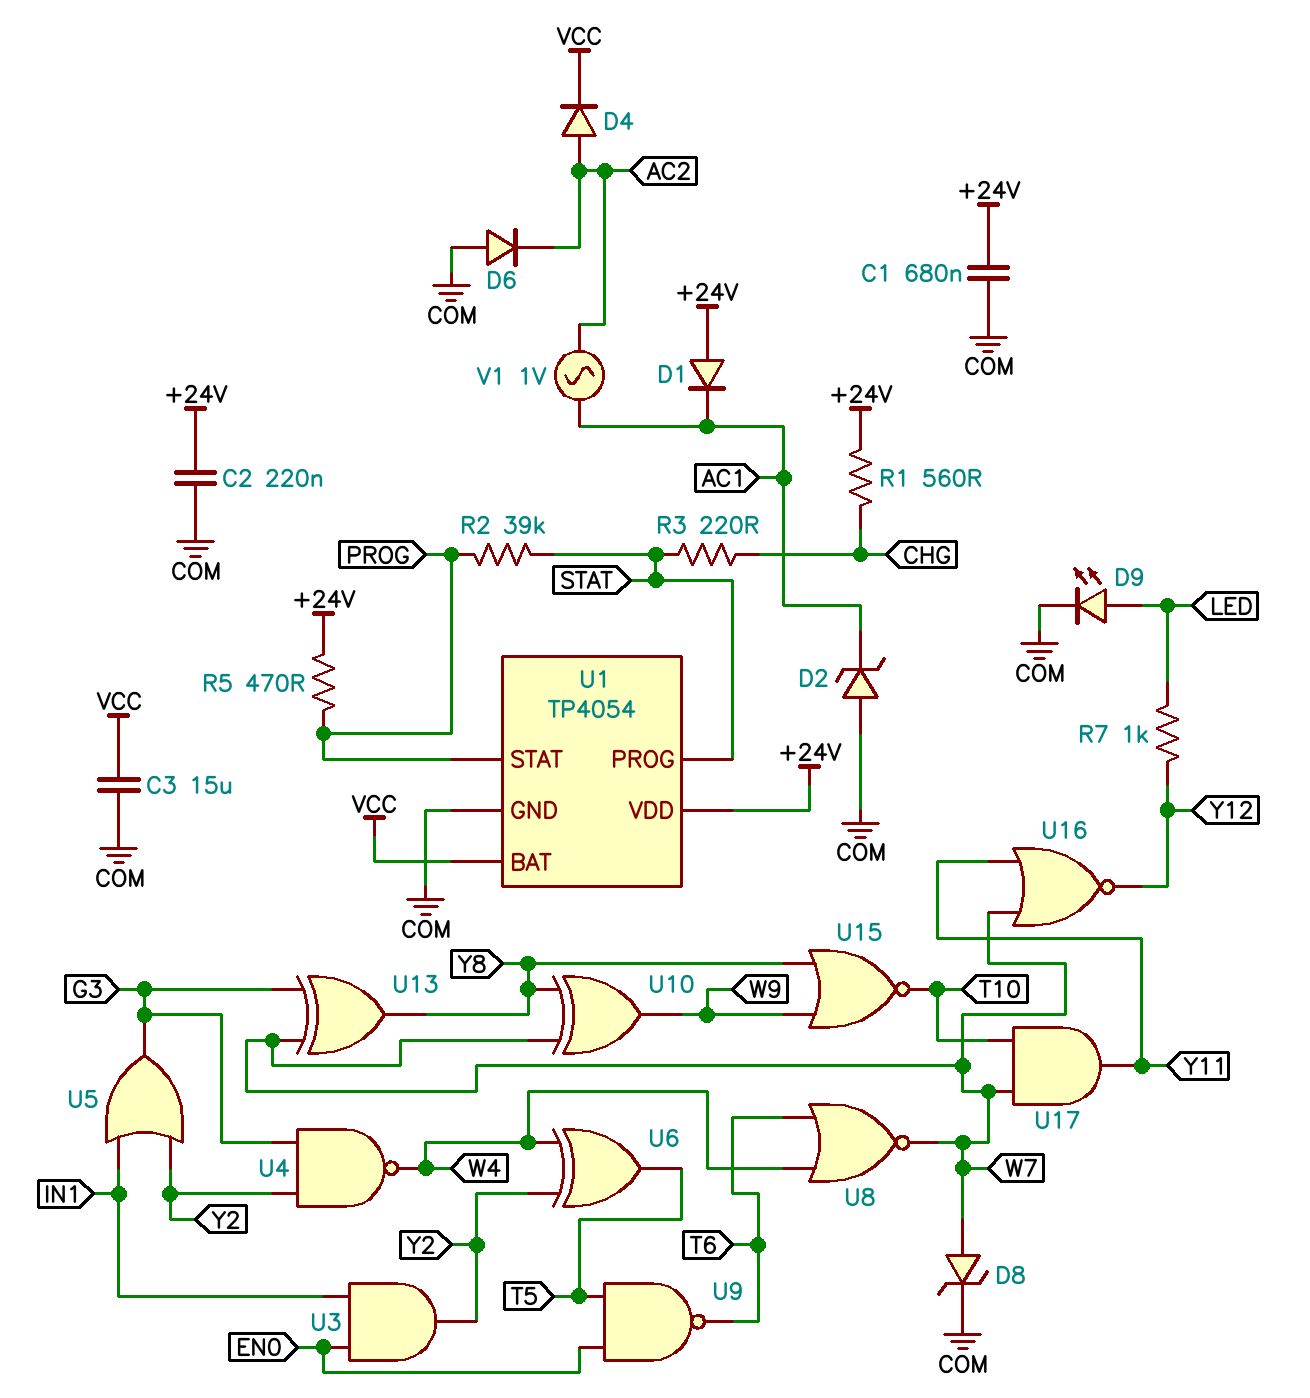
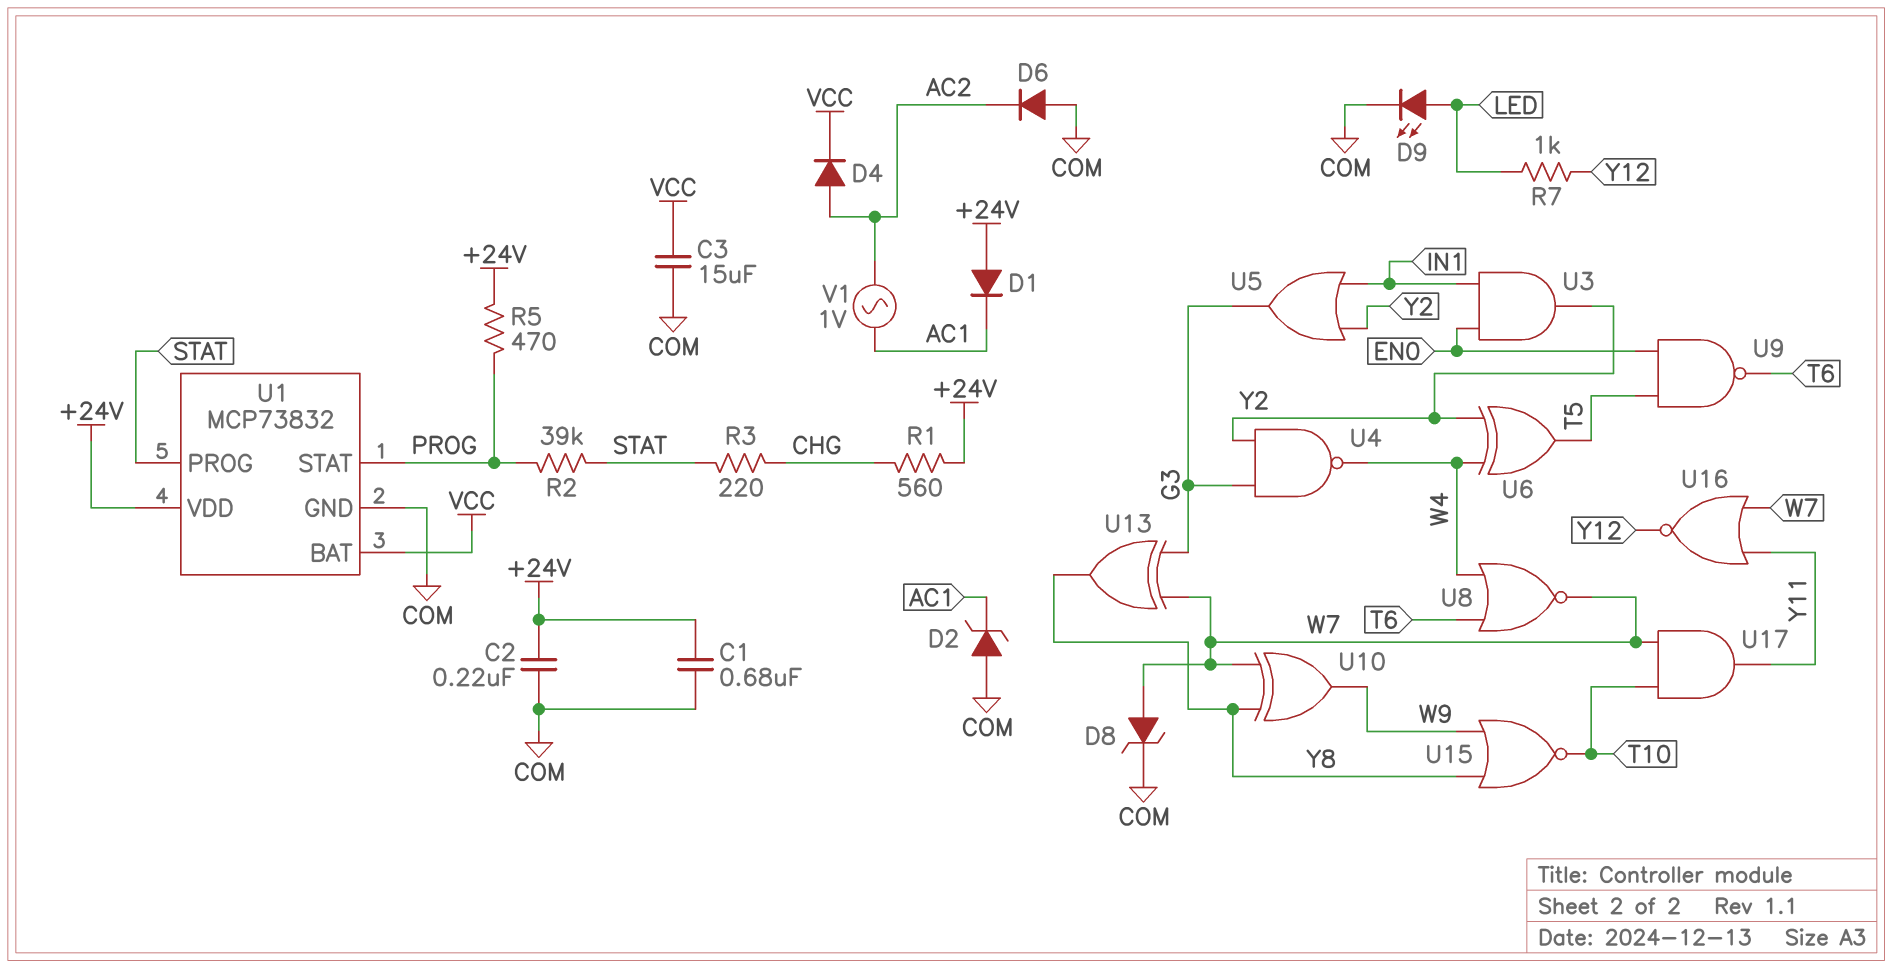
U1: TP4054 -> MCP73832

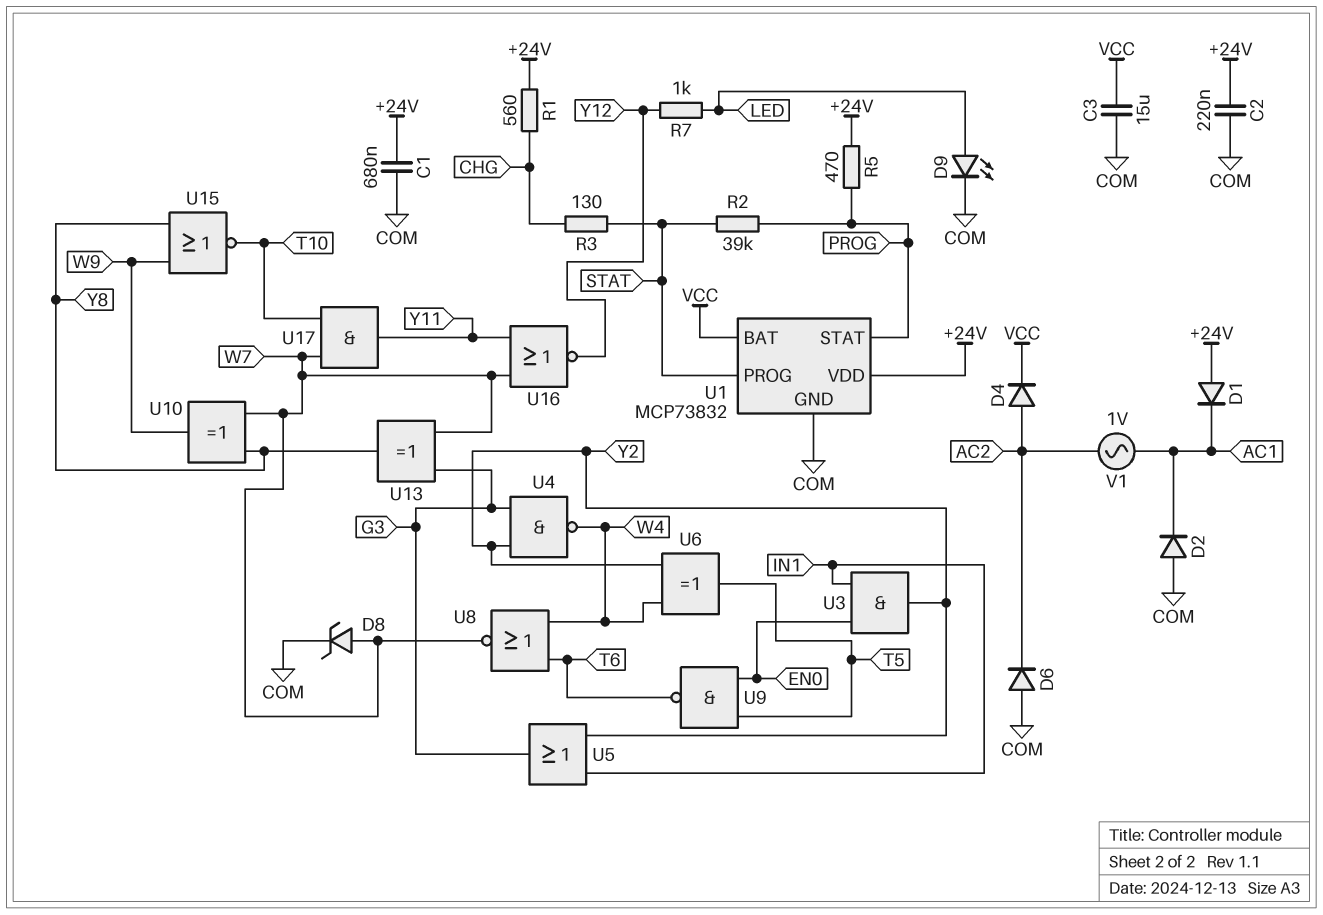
D2: zener (A COM, K AC1) -> diode (A COM, K AC1)
R3: 220 (CHG, STAT) -> 130 (CHG, STAT)

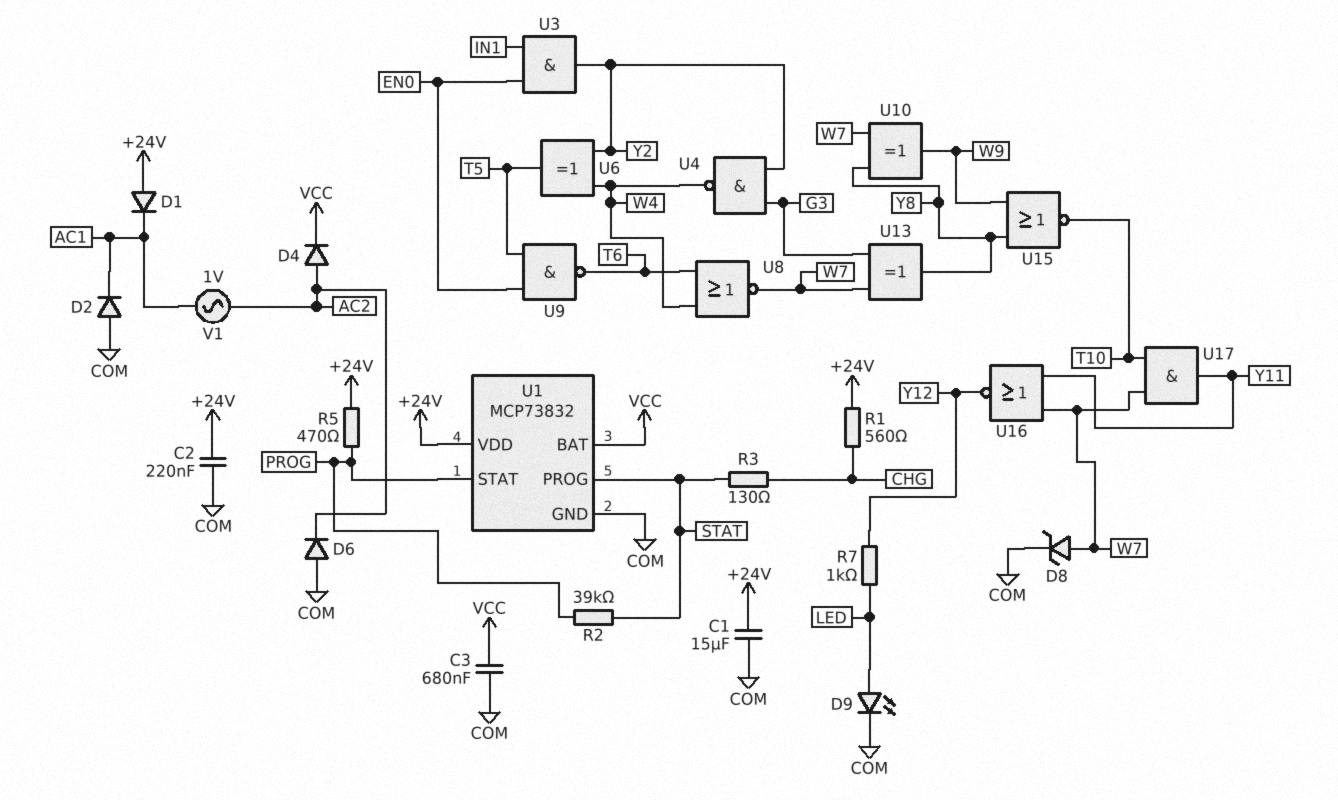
C1: 680nF (+24V, COM) -> 15uF (+24V, COM)
C3: 15uF (COM, VCC) -> 680nF (COM, VCC)
U5: OR (in IN1, in Y2, out G3) -> none

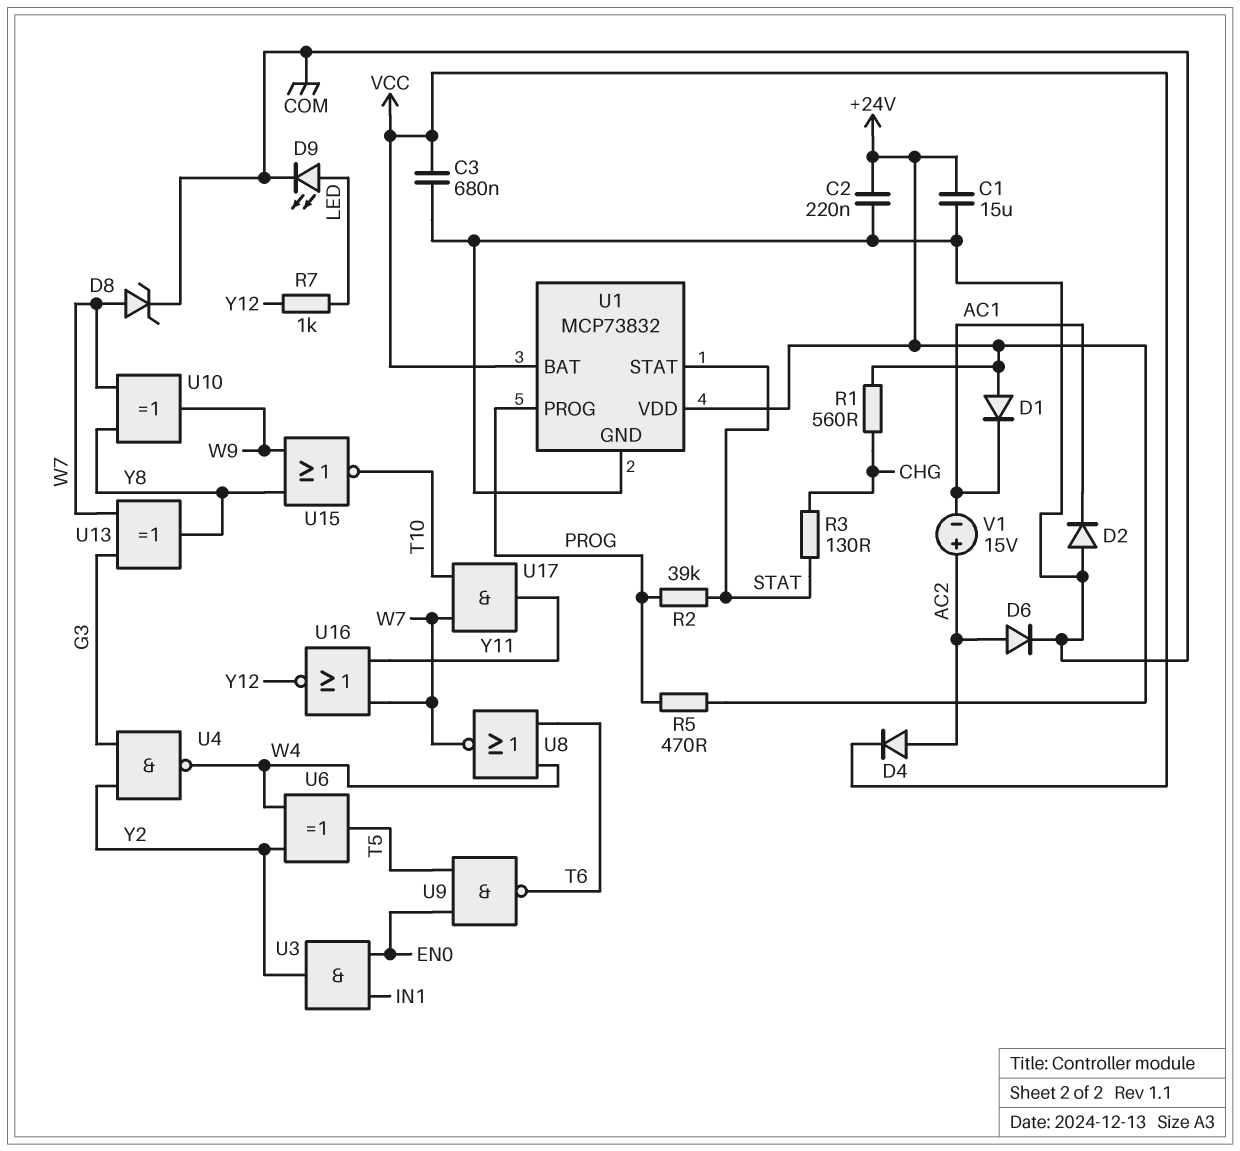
D6: diode (A COM, K AC2) -> diode (A AC2, K COM)
U1 pin PROG: STAT -> PROG
U1 pin STAT: PROG -> STAT
V1: AC 1V (AC1, AC2) -> 15V (plus AC2, minus AC1)

